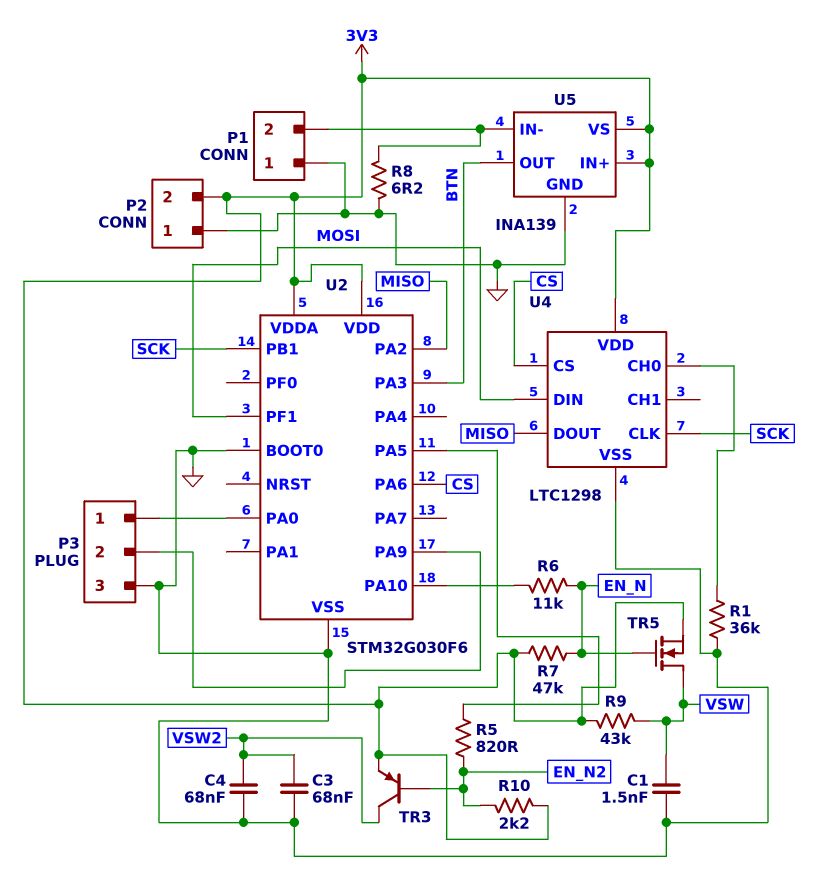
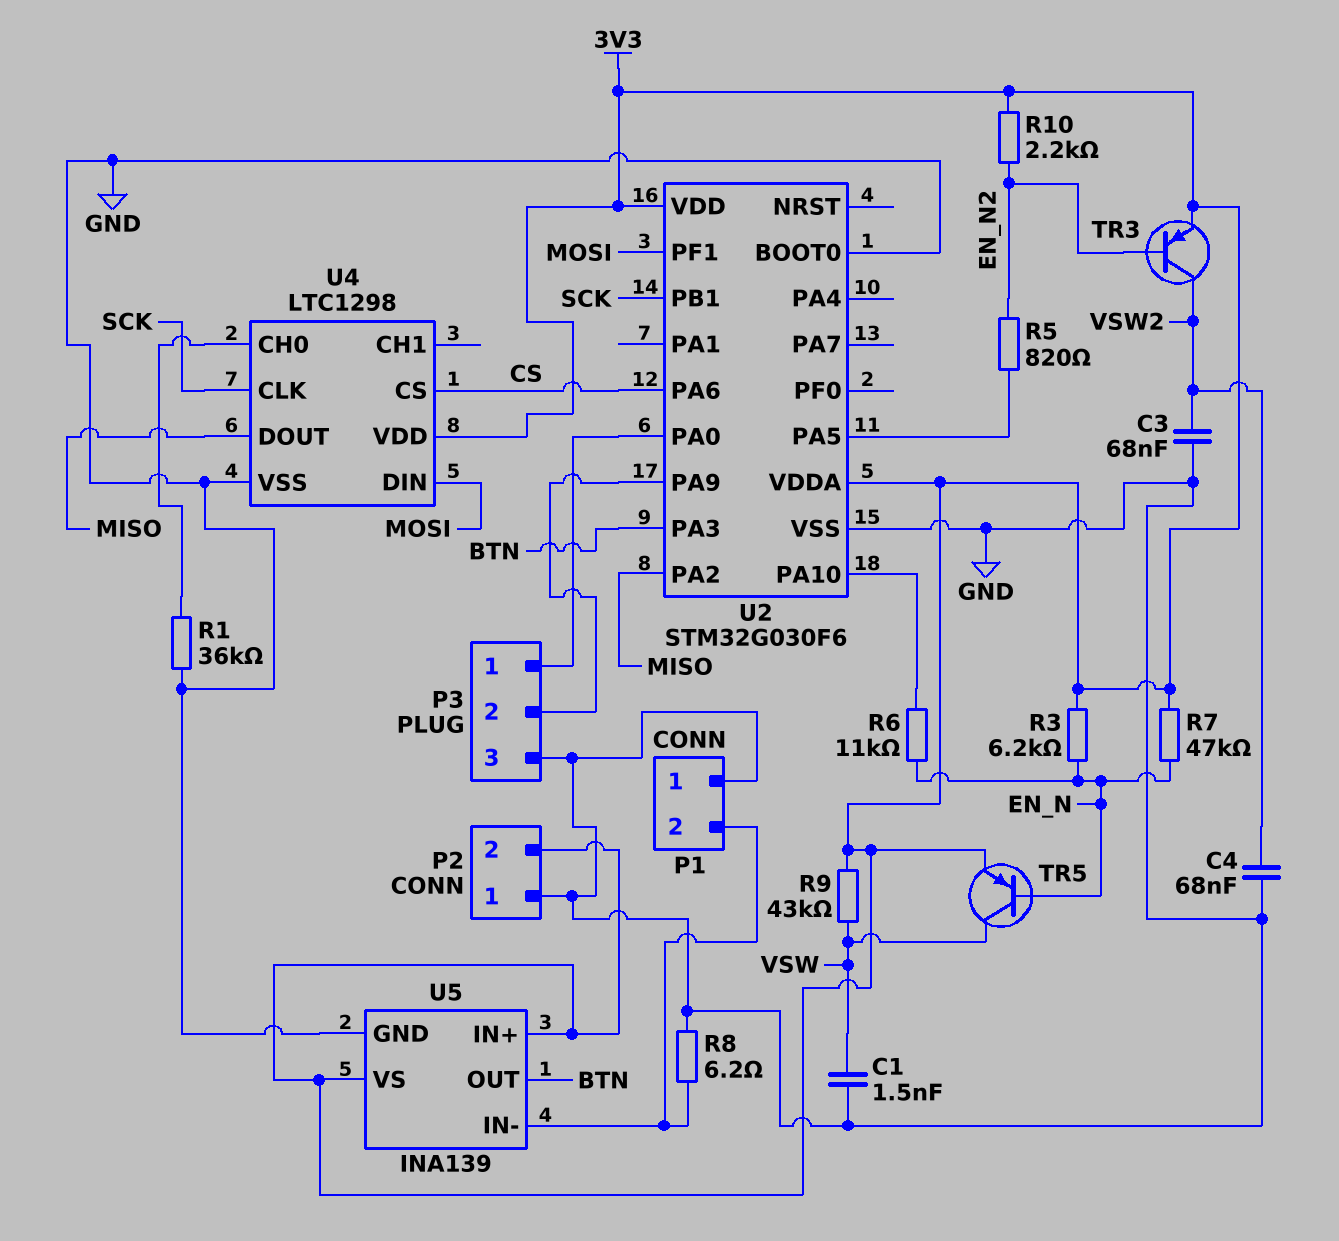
R3: none -> 6.2k (3V3, EN_N)
TR5: NMOS (G EN_N, D VSW, S 3V3) -> PNP (B EN_N, C VSW, E 3V3)

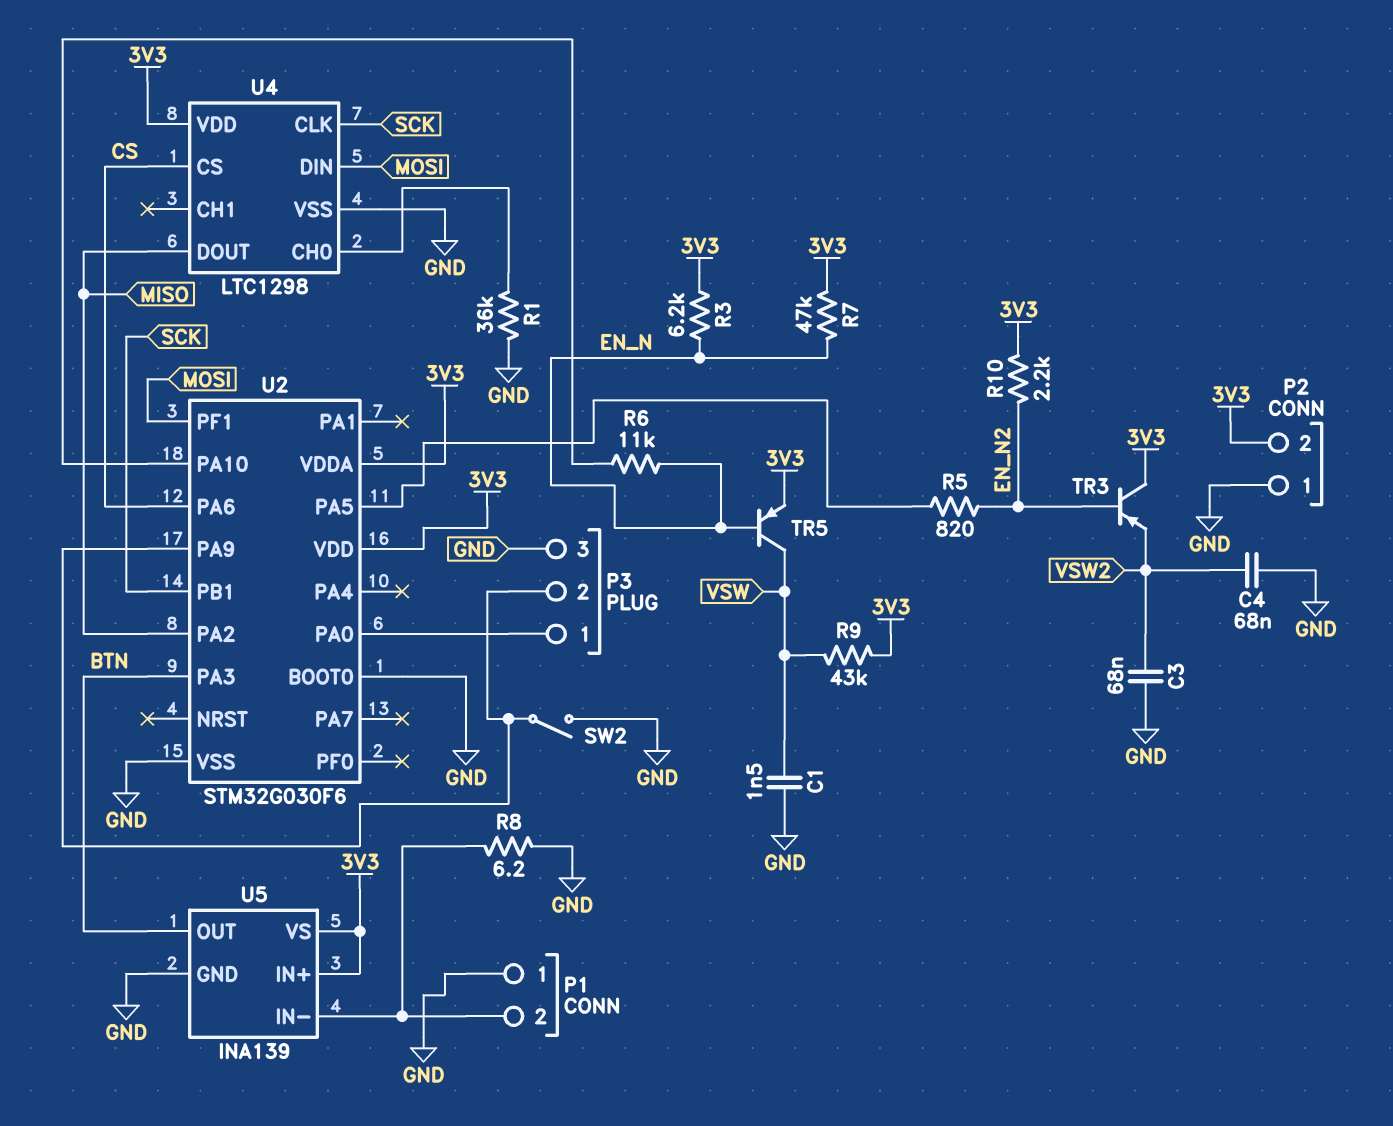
SW2: none -> switch (GND, P3/2)
TR3: PNP (B EN_N2, C VSW2, E 3V3) -> PNP (B EN_N2, C 3V3, E VSW2)

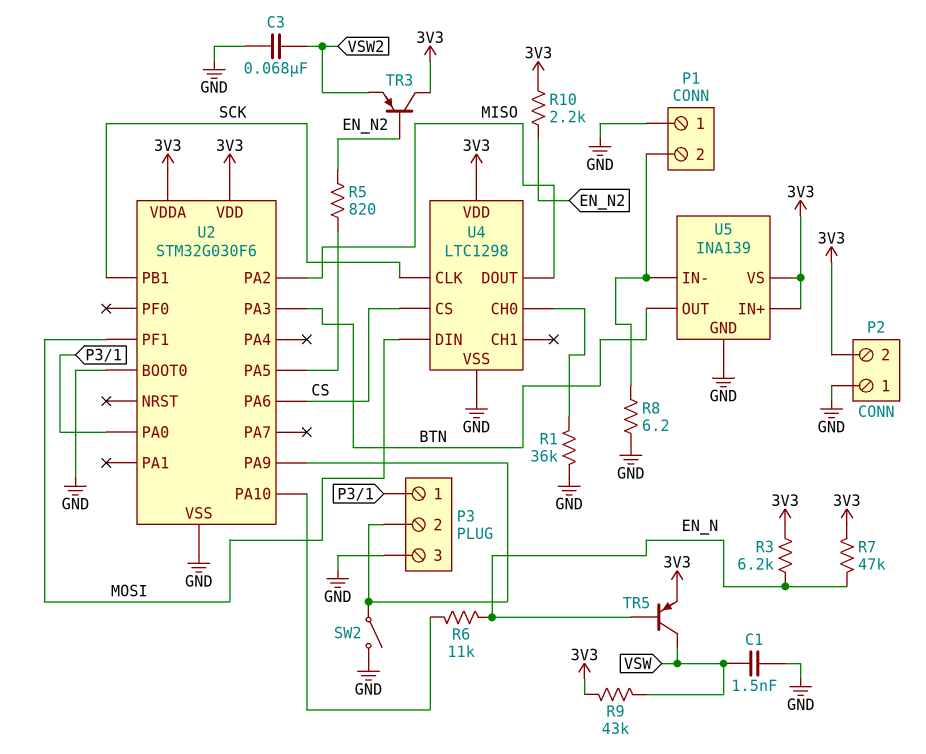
C4: 68nF (GND, VSW2) -> none

